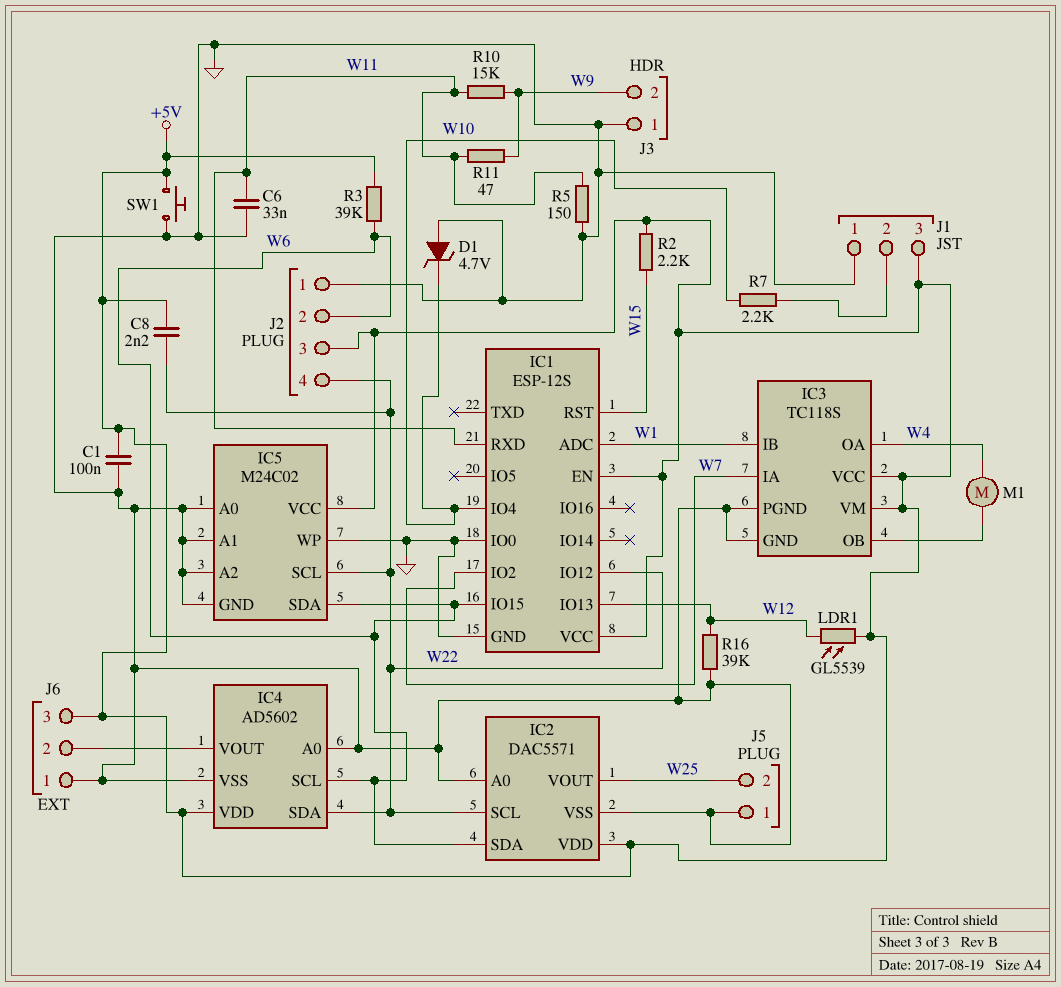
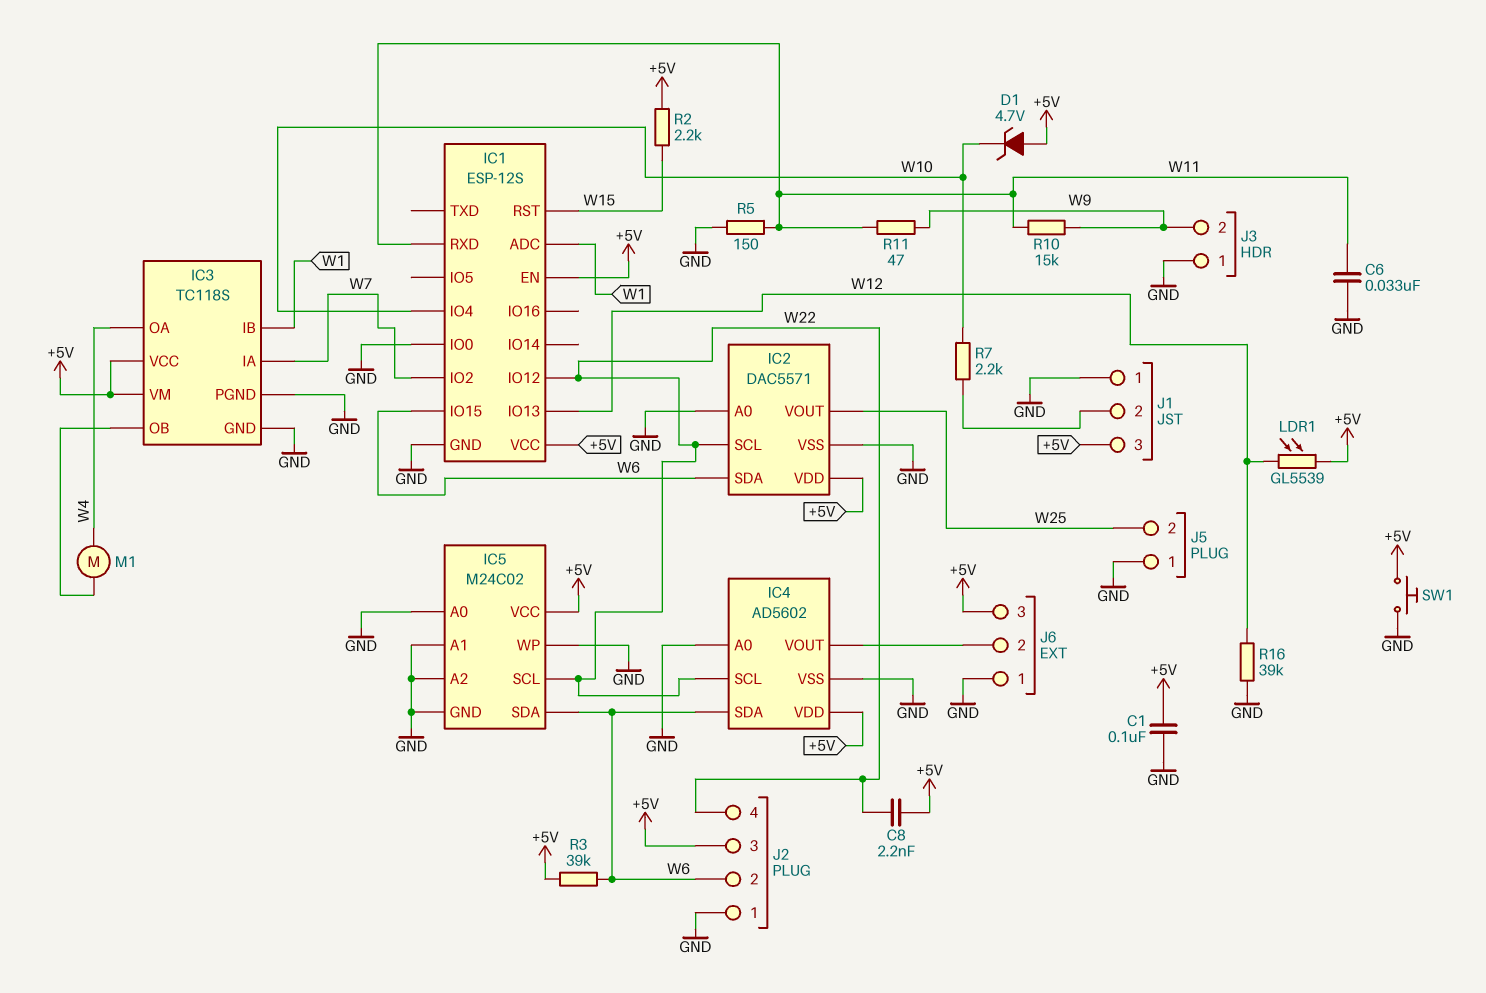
D1: zener 4.7V (A GND, K W10) -> zener 4.7V (A +5V, K W10)
IC4 pin SCL: W6 -> W22
IC4 pin SDA: W22 -> W6

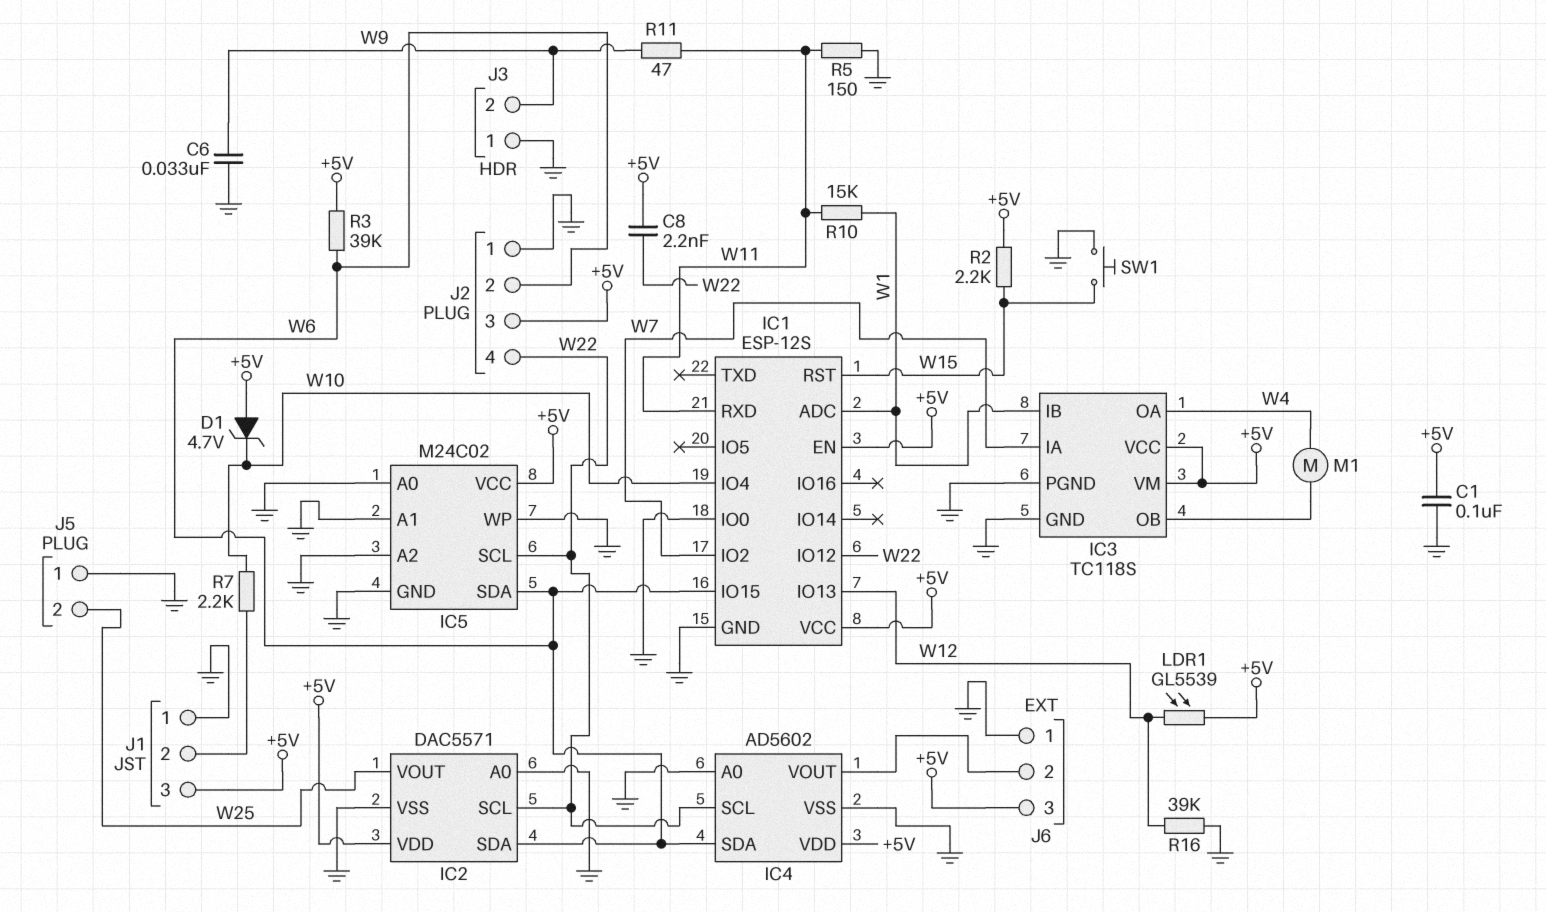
C6: 33nF (GND, W11) -> 33nF (GND, W9)
R10: 15k (W9, W11) -> 15k (W1, W11)
SW1: button (+5V, GND) -> button (GND, W15)

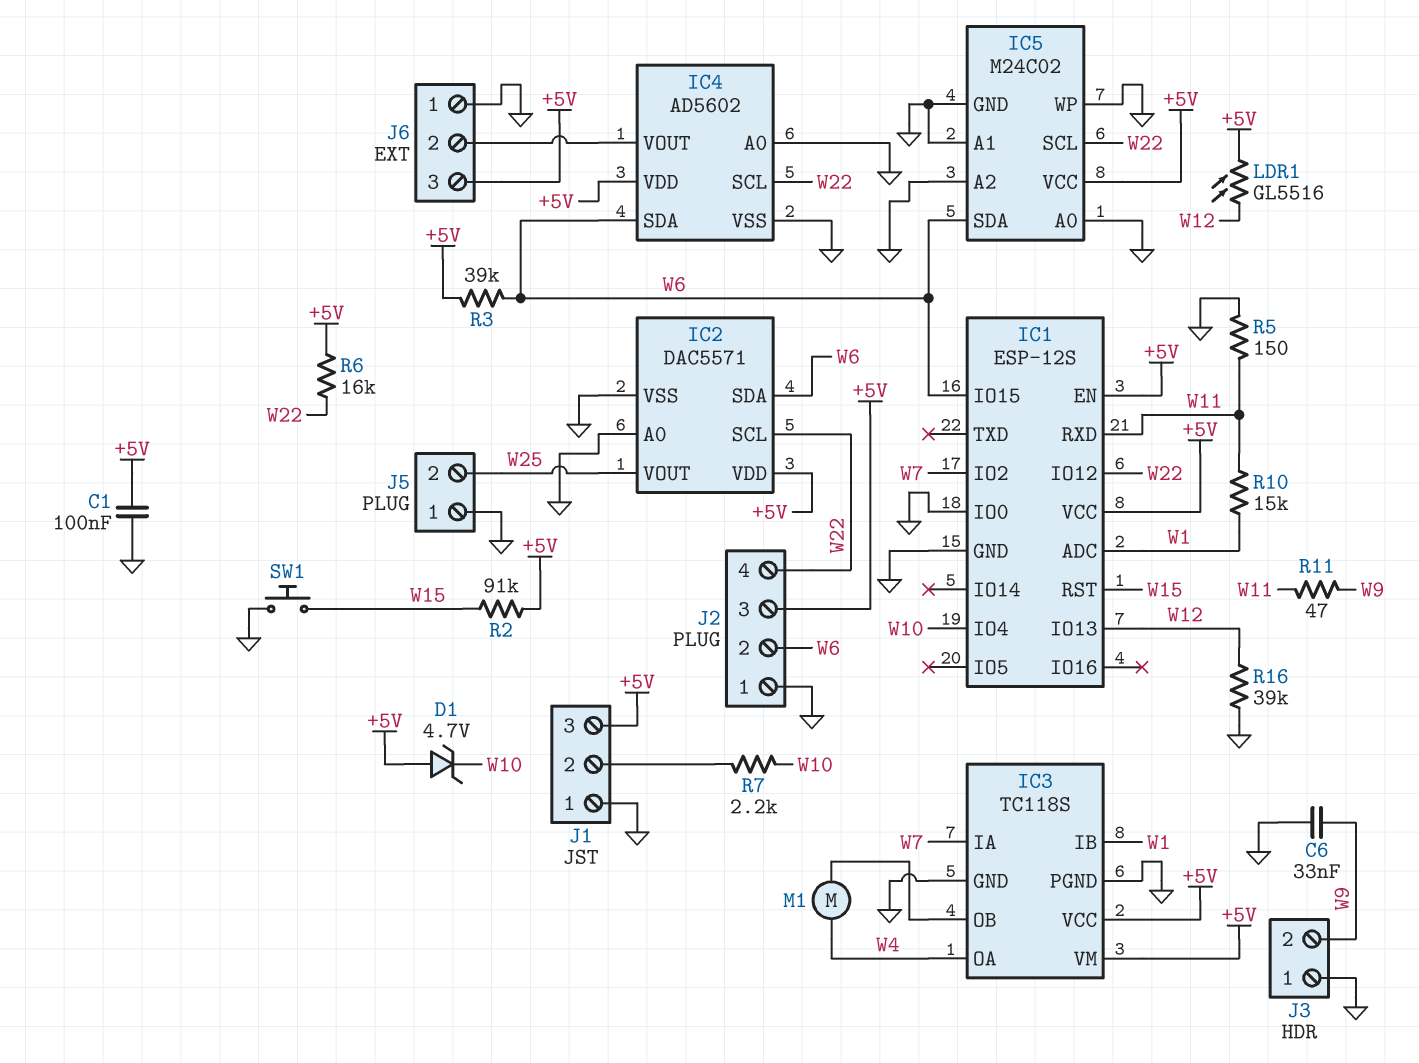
C8: 2.2nF (+5V, W22) -> none
LDR1: GL5539 (+5V, W12) -> GL5516 (+5V, W12)
R2: 2.2k (+5V, W15) -> 91k (+5V, W15)
R6: none -> 16k (+5V, W22)

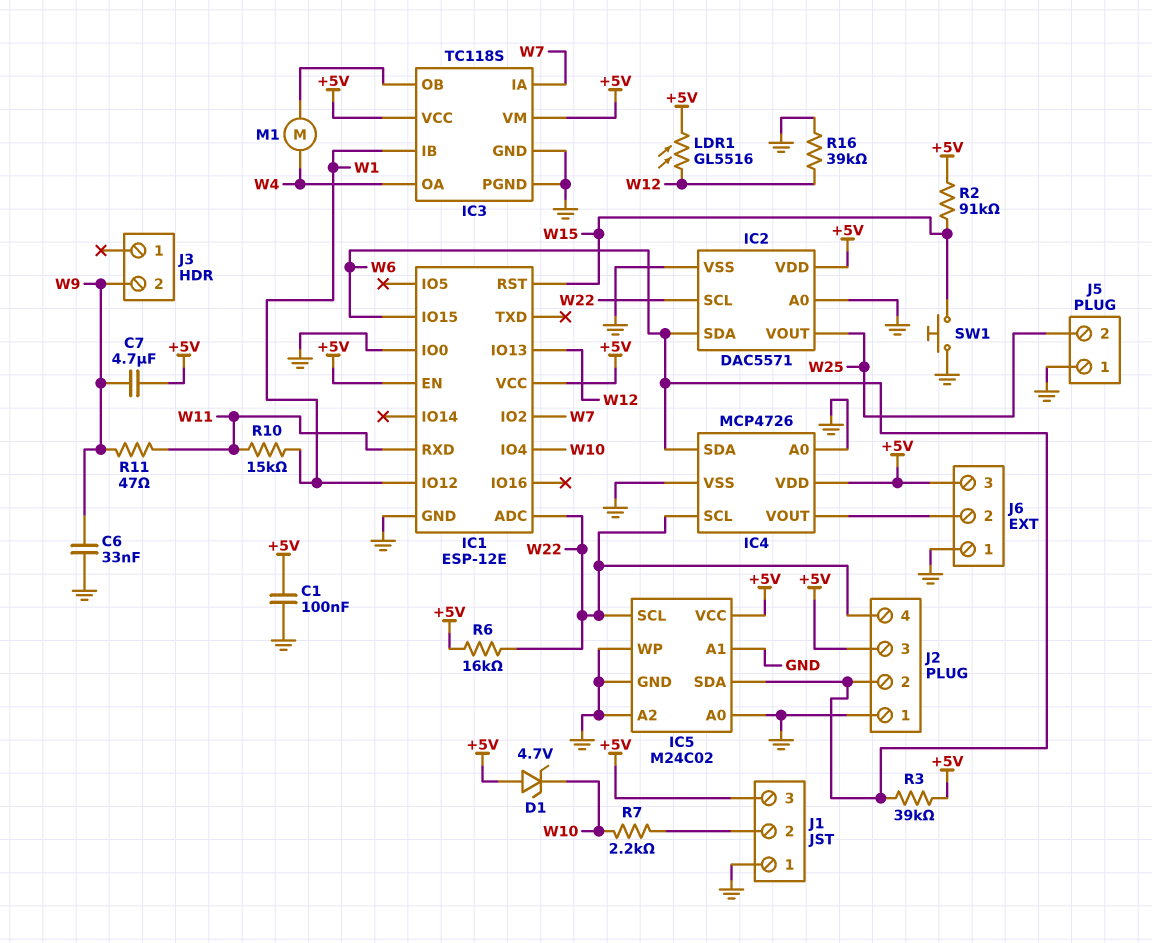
C7: none -> 4.7uF (+5V, W9)
IC1: ESP-12S -> ESP-12E
IC1 pin ADC: W1 -> W22
IC1 pin IO12: W22 -> W1
IC4: AD5602 -> MCP4726
J3 pin 1: GND -> none
R5: 150 (GND, W11) -> none

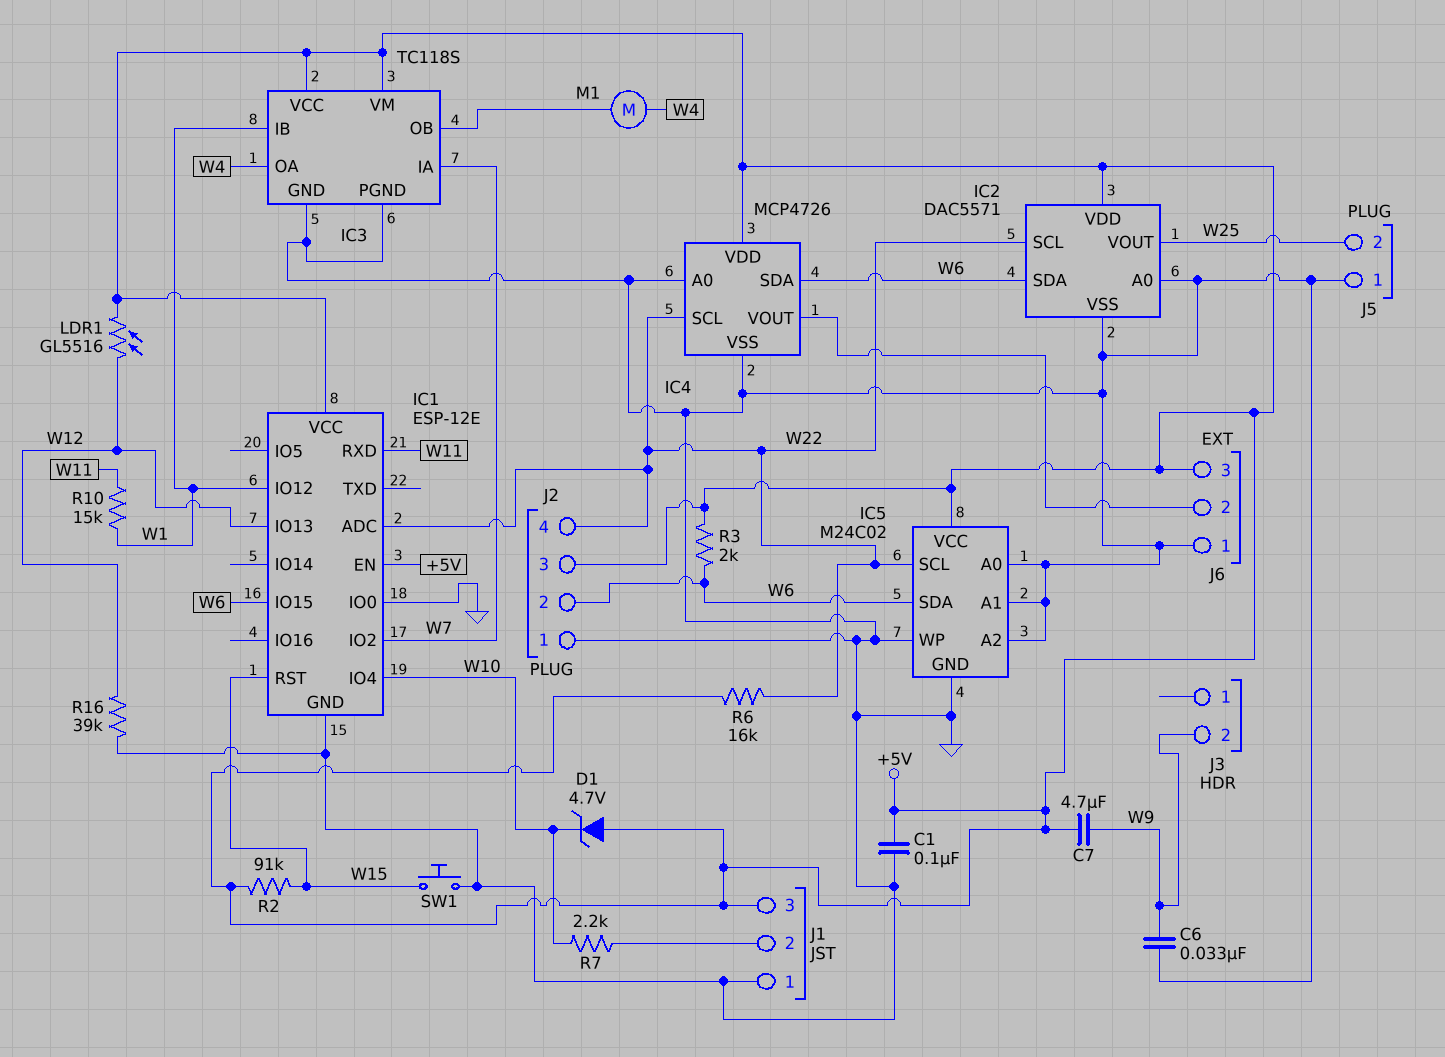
R3: 39k (+5V, W6) -> 2k (+5V, W6)
R11: 47 (W9, W11) -> none

